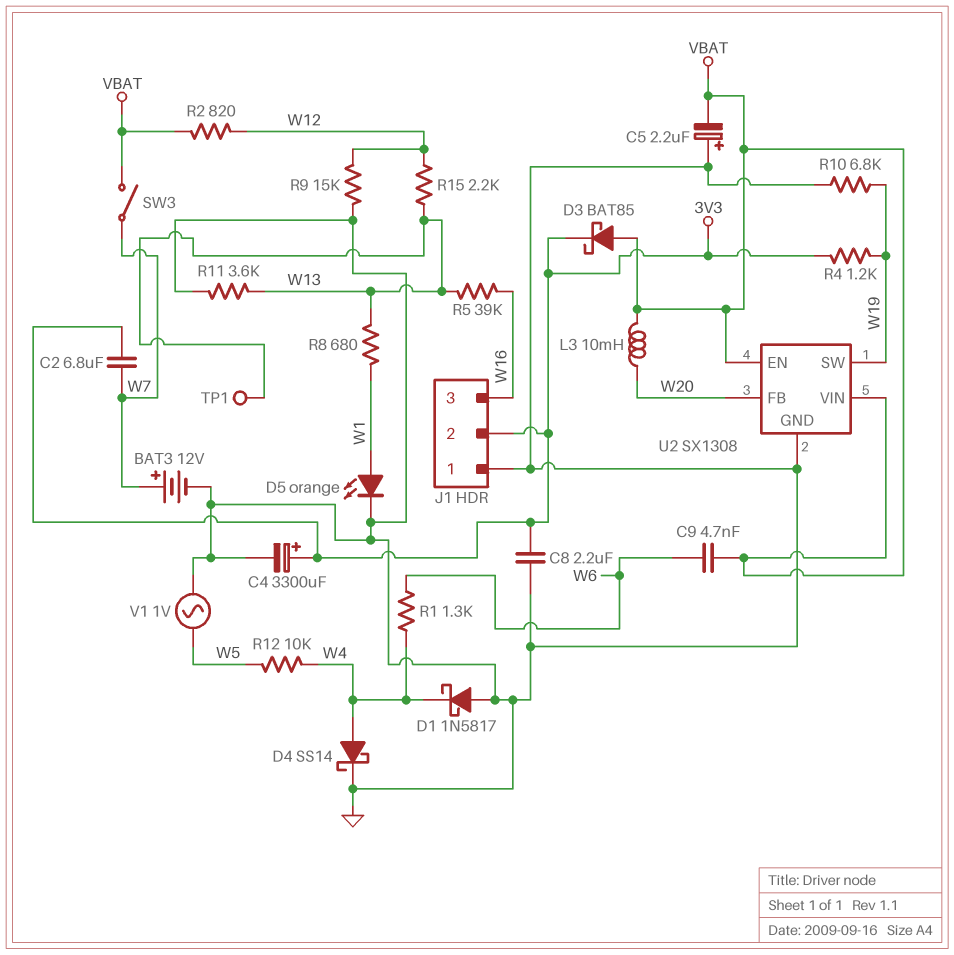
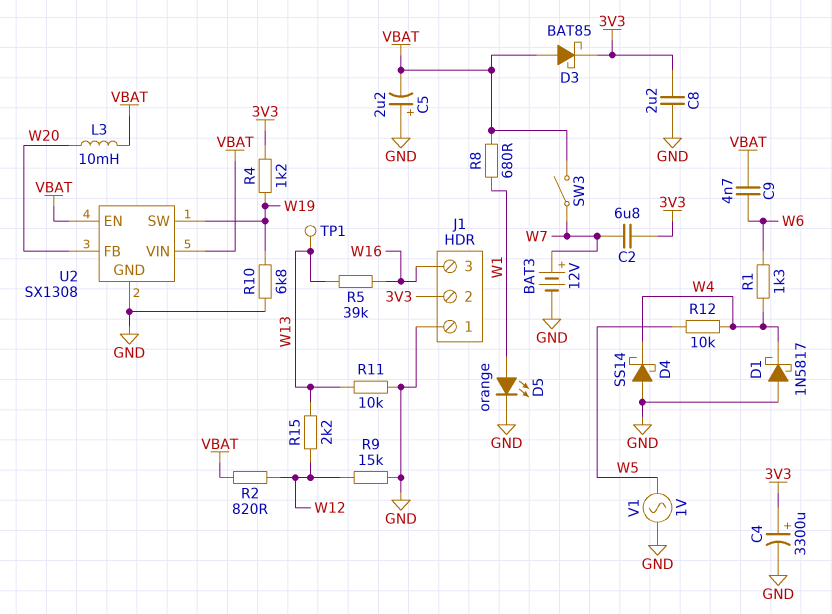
D4: schottky SS14 (A W4, K GND) -> schottky SS14 (A GND, K W4)
R8: 680 (W1, W13) -> 680 (VBAT, W1)
R11: 3.6k (GND, W13) -> 10k (GND, W13)

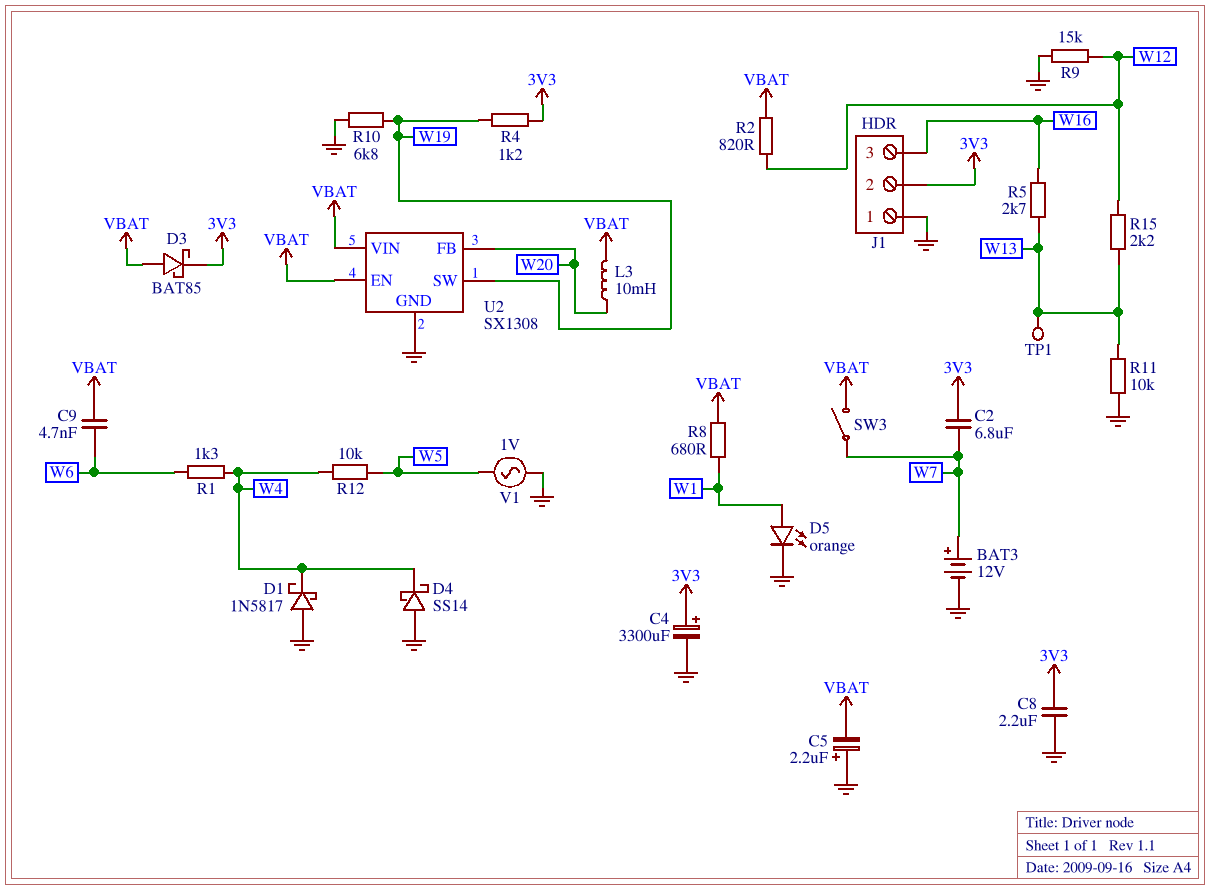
R5: 39k (W13, W16) -> 2.7k (W13, W16)

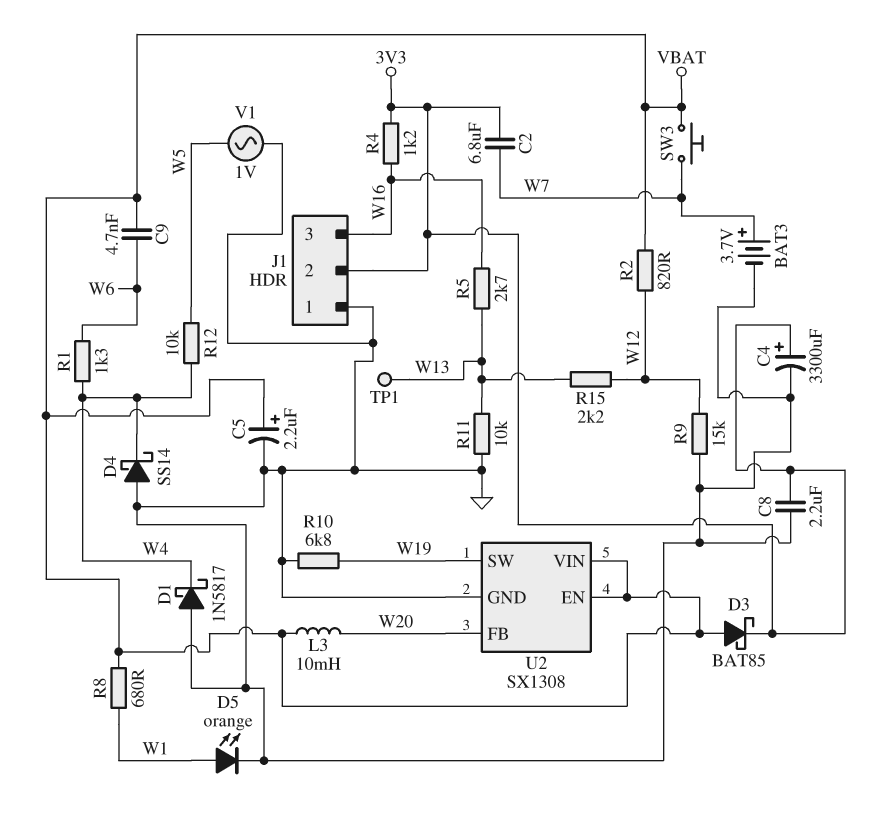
BAT3: 12V (plus W7, minus GND) -> 3.7V (plus W7, minus GND)
C5: 2.2uF (plus GND, minus VBAT) -> 2.2uF (plus VBAT, minus GND)
R4: 1.2k (3V3, W19) -> 1.2k (3V3, W16)
SW3: switch (VBAT, W7) -> button (VBAT, W7)

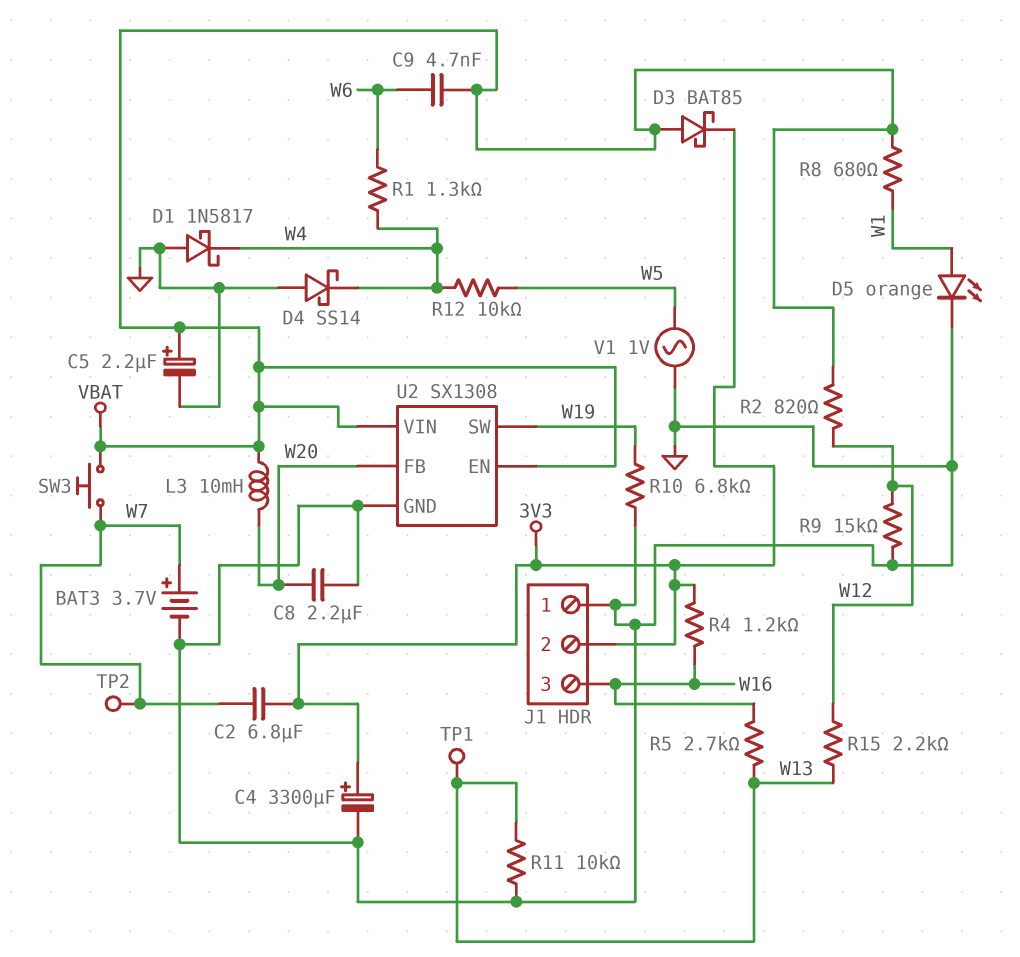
C8: 2.2uF (3V3, GND) -> 2.2uF (GND, W20)
TP2: none -> test point (W7)

